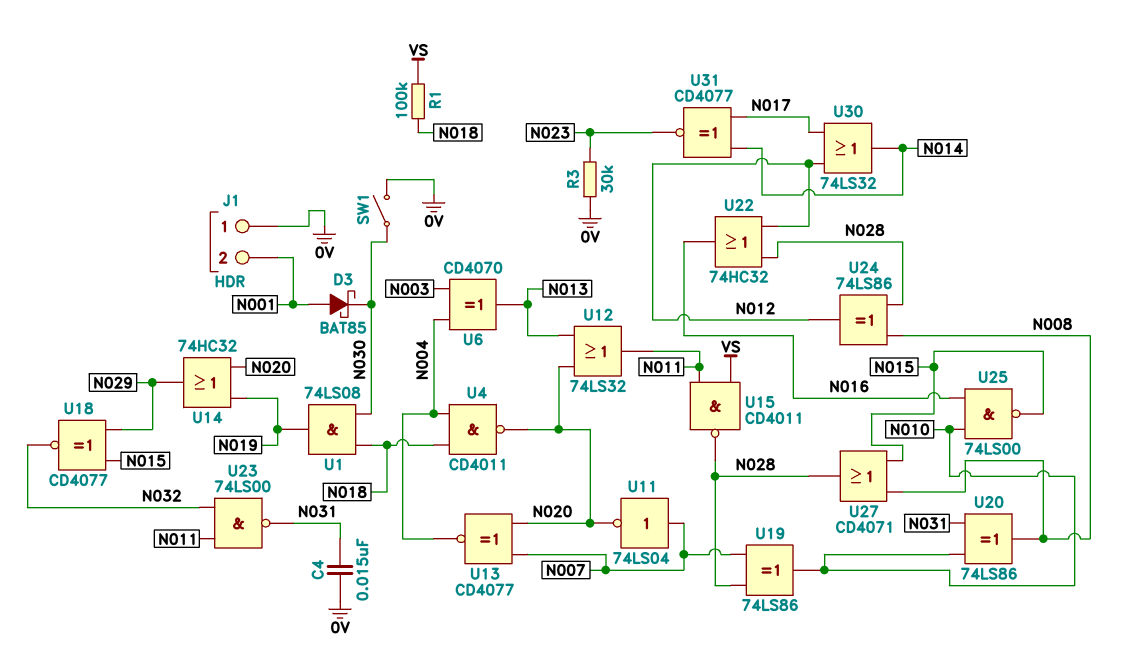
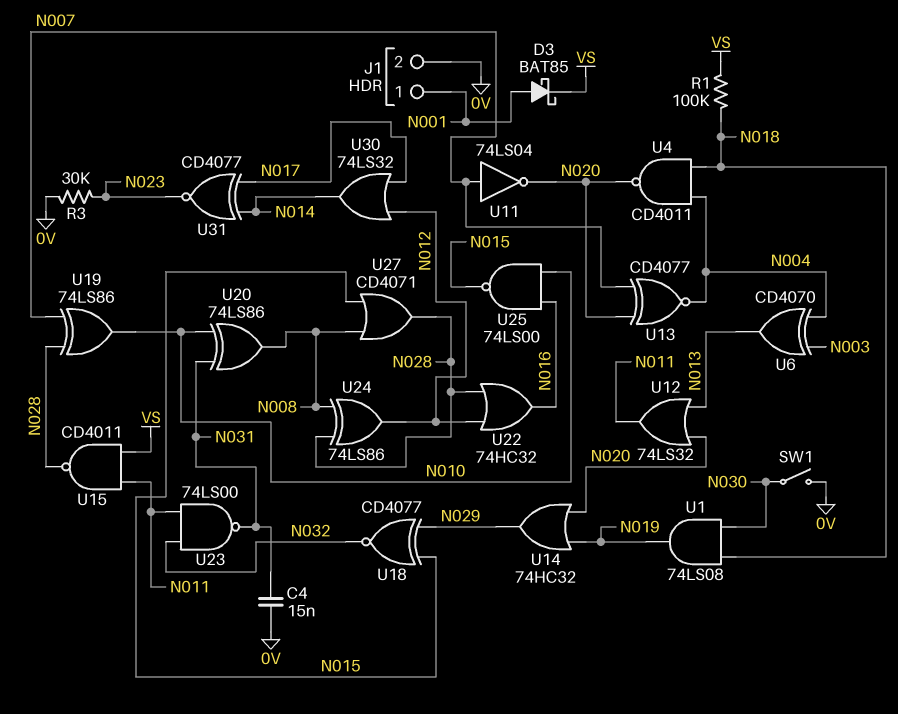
D3: schottky BAT85 (A N001, K N030) -> schottky BAT85 (A N001, K VS)
J1 pin 1: 0V -> N001
J1 pin 2: N001 -> 0V

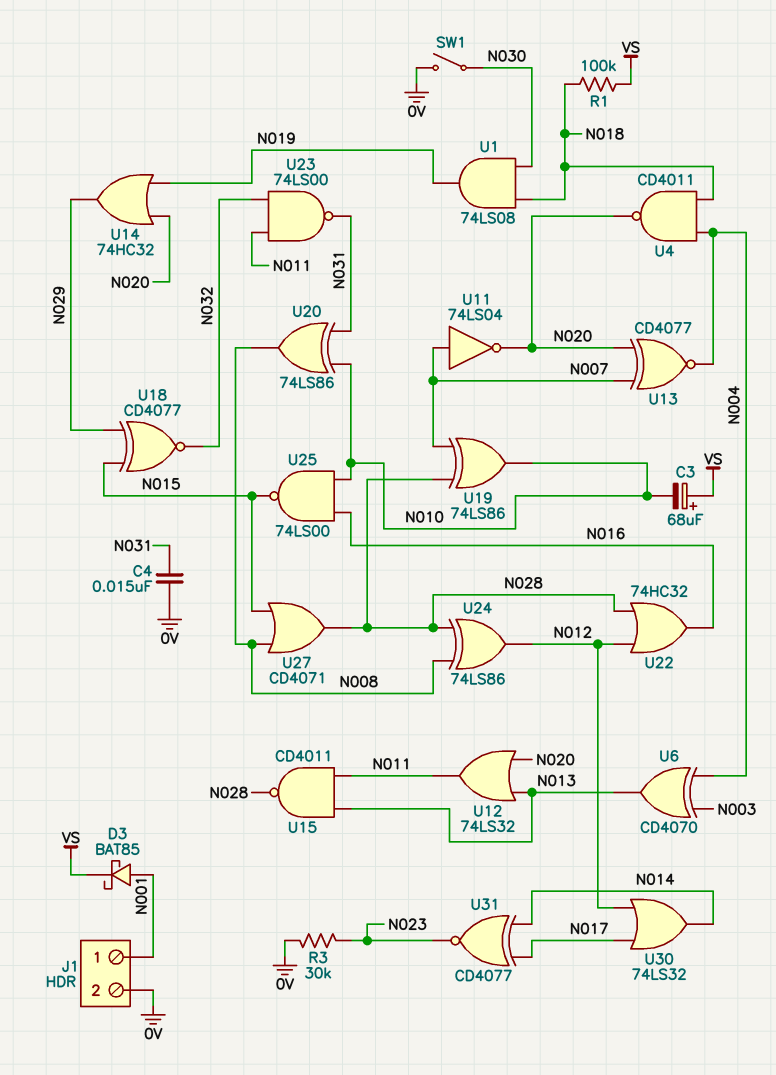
C3: none -> 68uF (plus VS, minus N010)
U15: NAND CD4011 (in N011, in VS, out N028) -> NAND CD4011 (in N011, in N013, out N028)

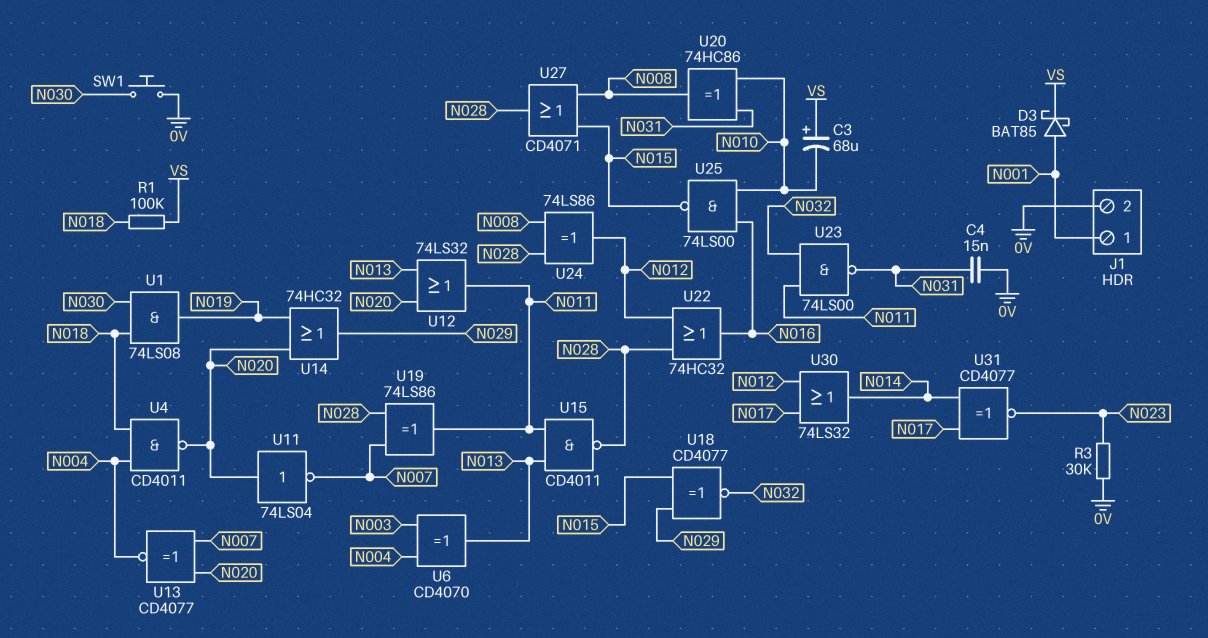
SW1: switch (0V, N030) -> button (0V, N030)
U11: NOT 74LS04 (in N007, out N020) -> NOT 74LS04 (in N020, out N007)
U19: XOR 74LS86 (in N007, in N028, out N010) -> XOR 74LS86 (in N007, in N028, out N011)
U20: XOR 74LS86 (in N010, in N031, out N008) -> XOR 74HC86 (in N010, in N031, out N008)

